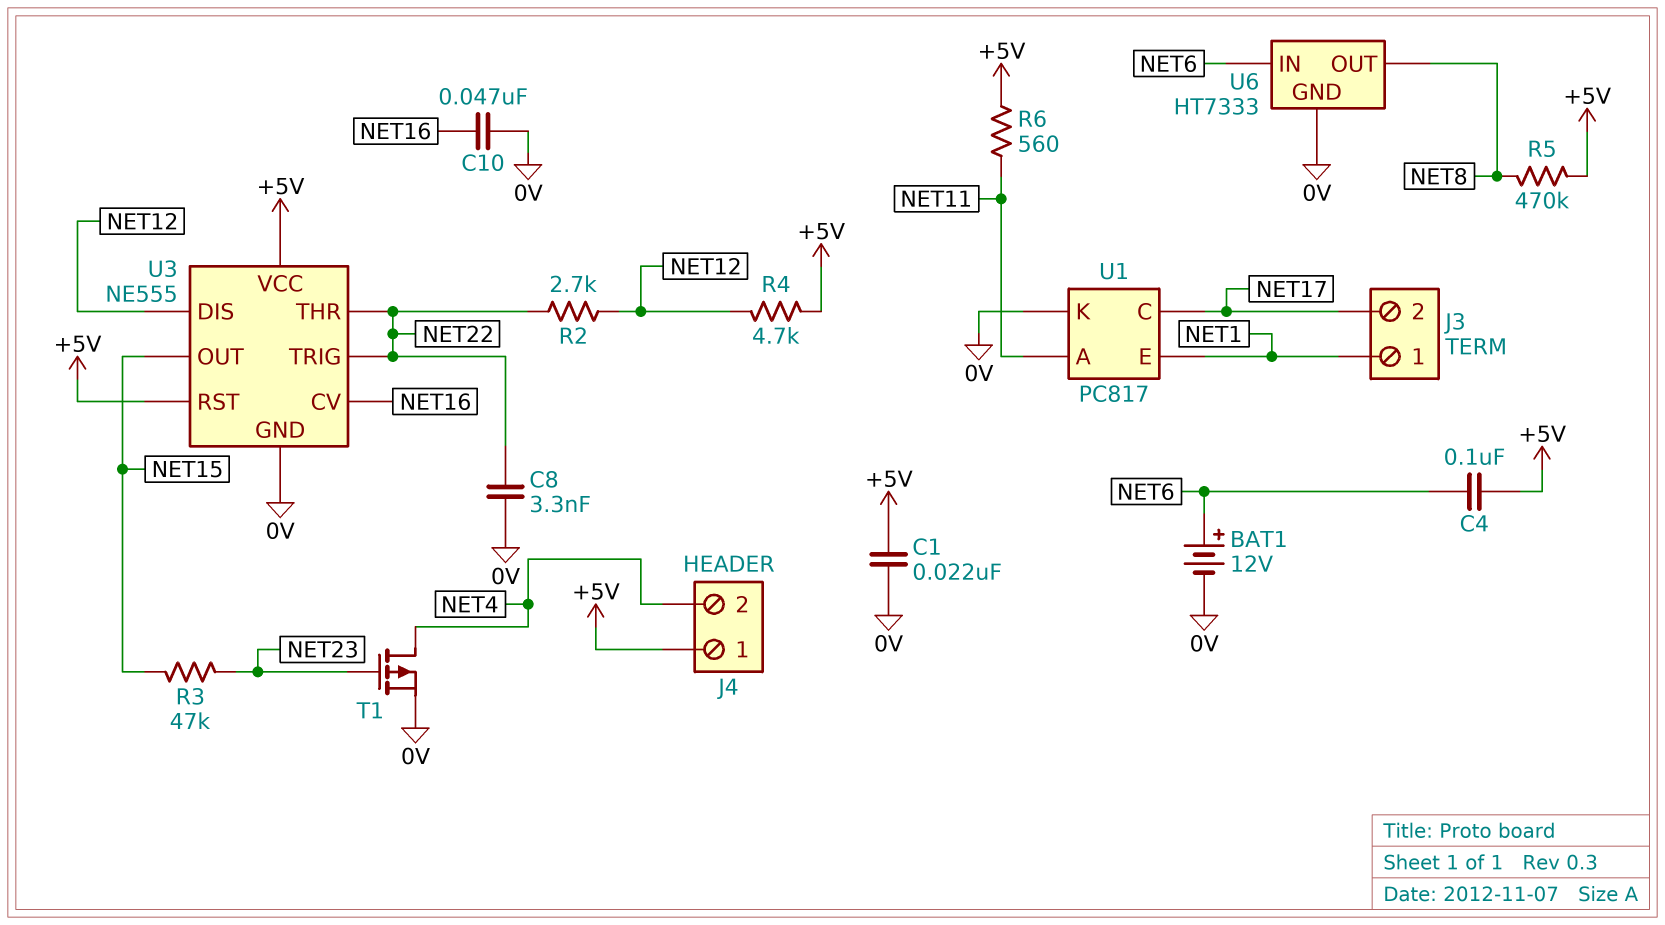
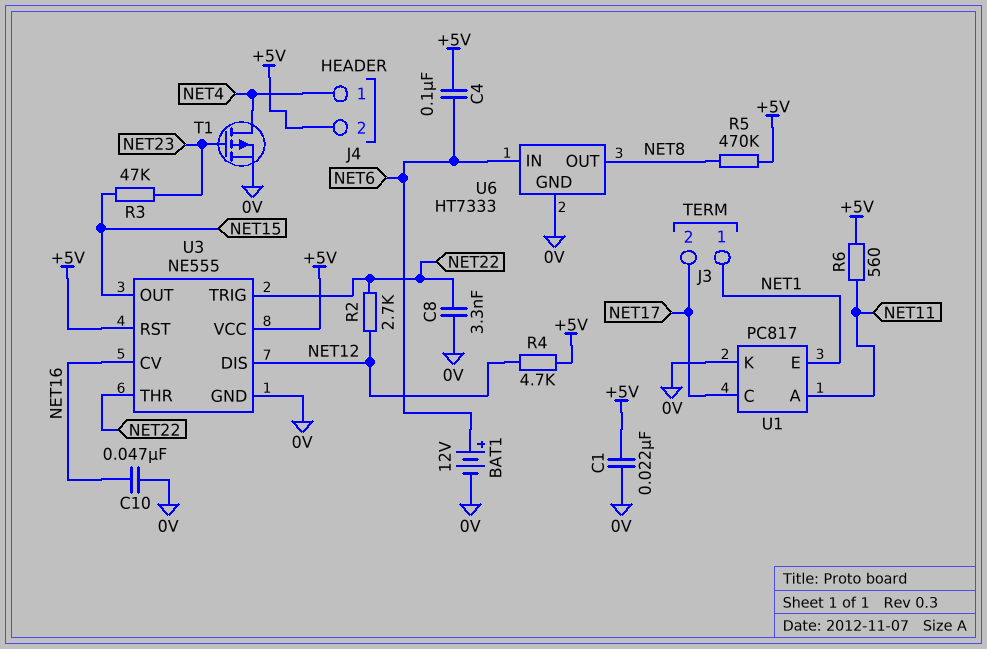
J4 pin 1: +5V -> NET4
J4 pin 2: NET4 -> +5V

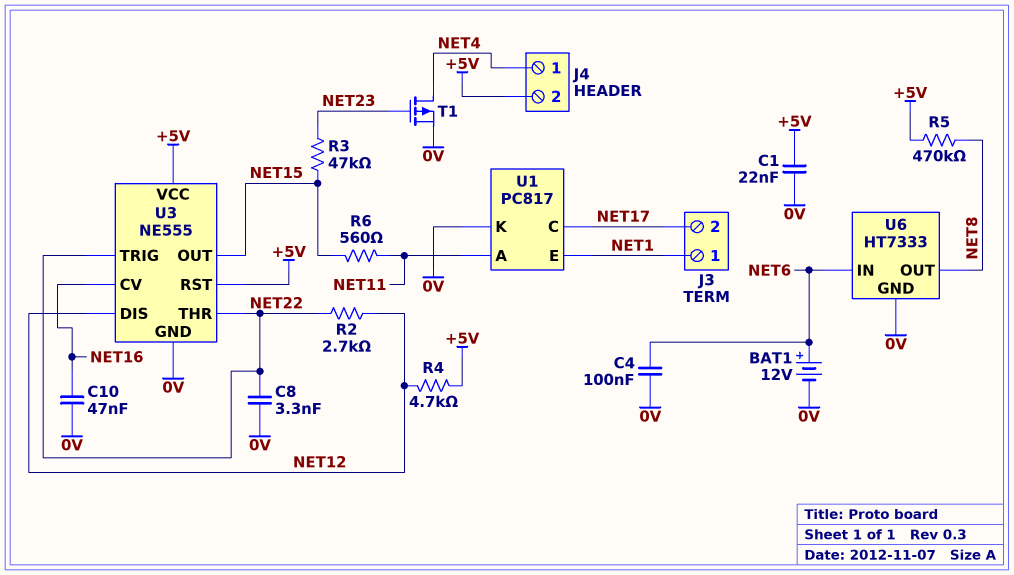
C4: 100nF (+5V, NET6) -> 100nF (0V, NET6)
R6: 560 (+5V, NET11) -> 560 (NET11, NET15)

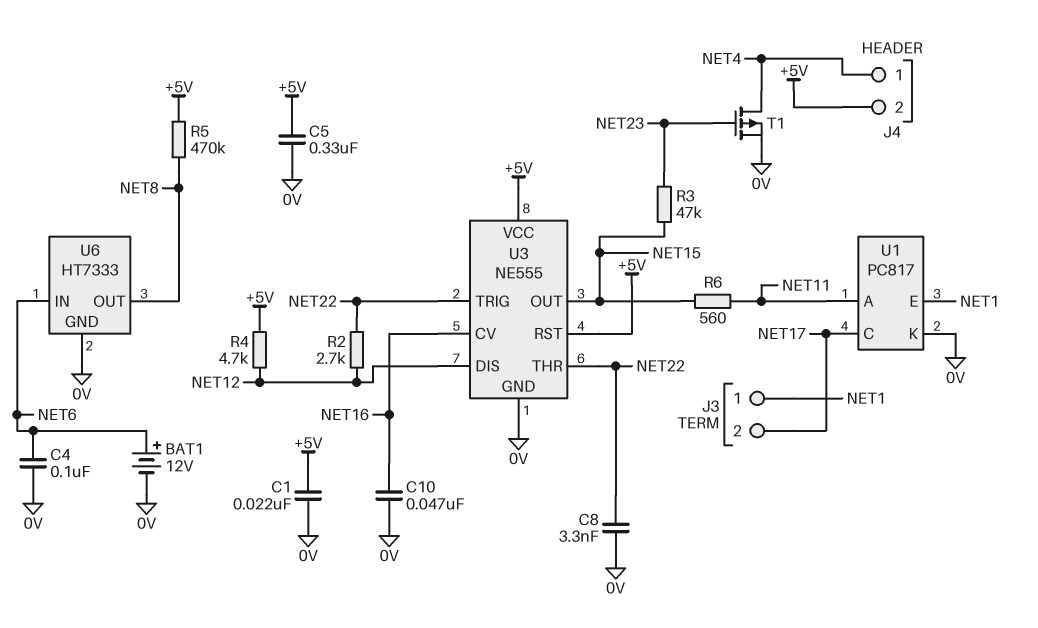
C5: none -> 330nF (+5V, 0V)

